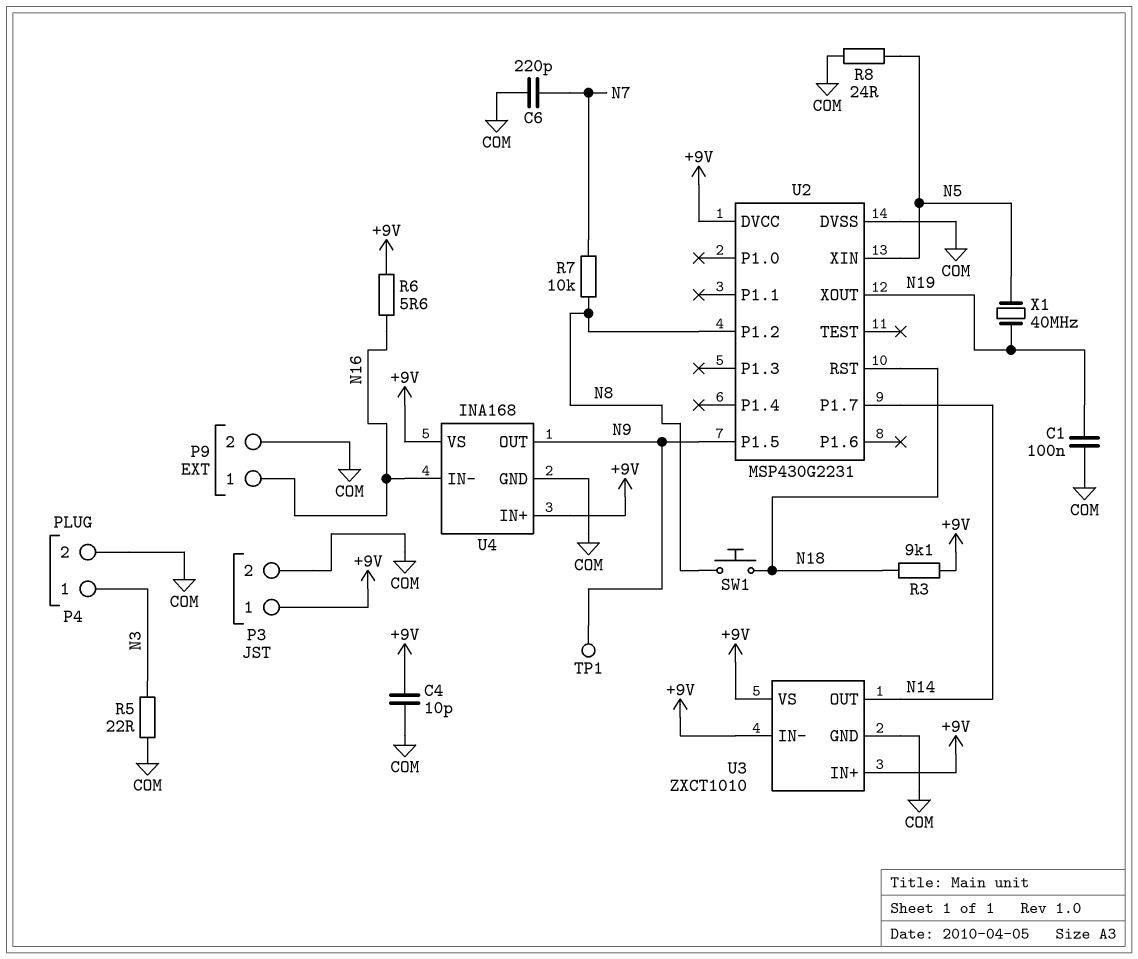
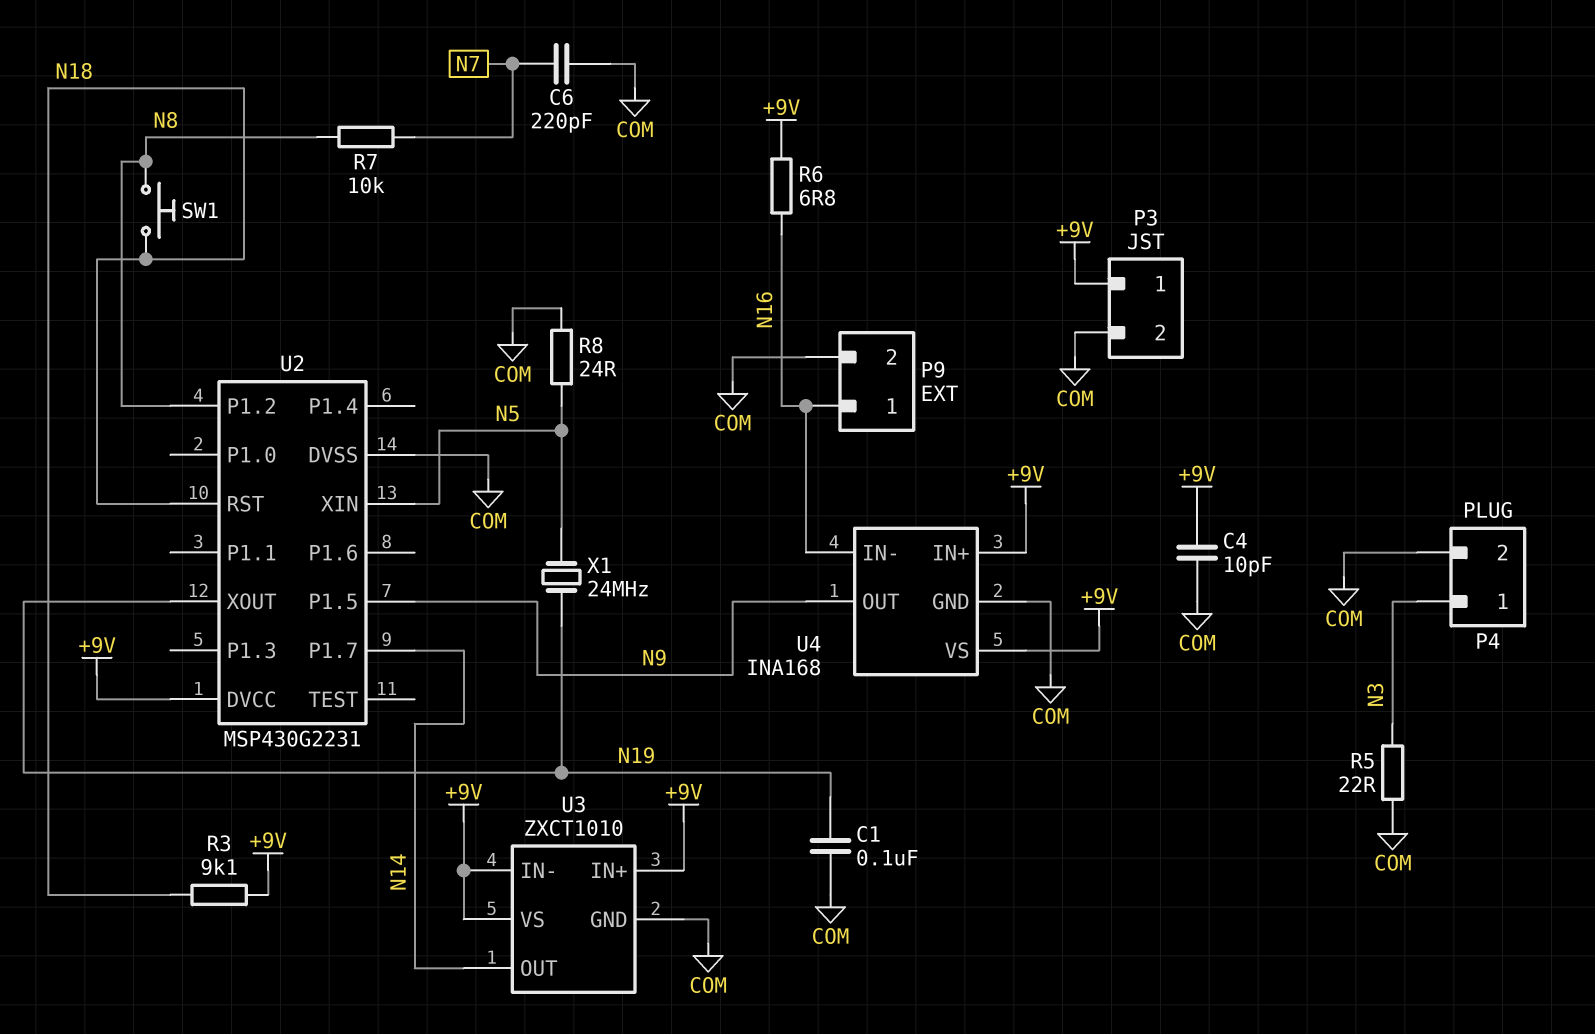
R6: 5.6 (+9V, N16) -> 6.8 (+9V, N16)
TP1: test point (N9) -> none
X1: 40MHz (N5, N19) -> 24MHz (N5, N19)

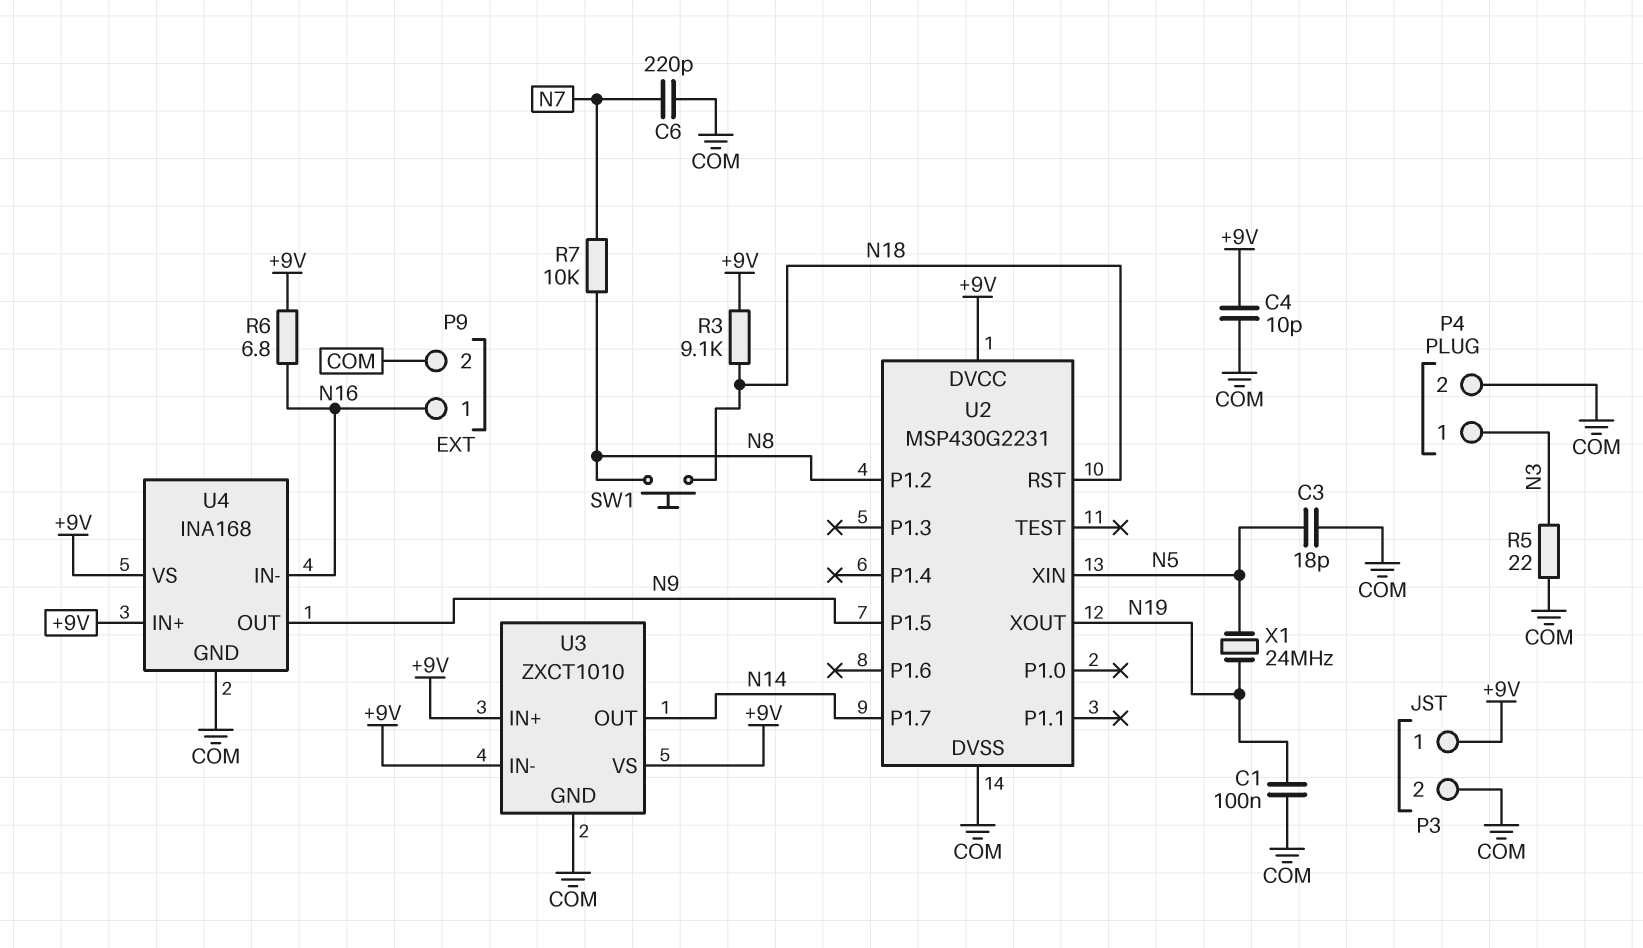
C3: none -> 18pF (COM, N5)
R8: 24 (COM, N5) -> none

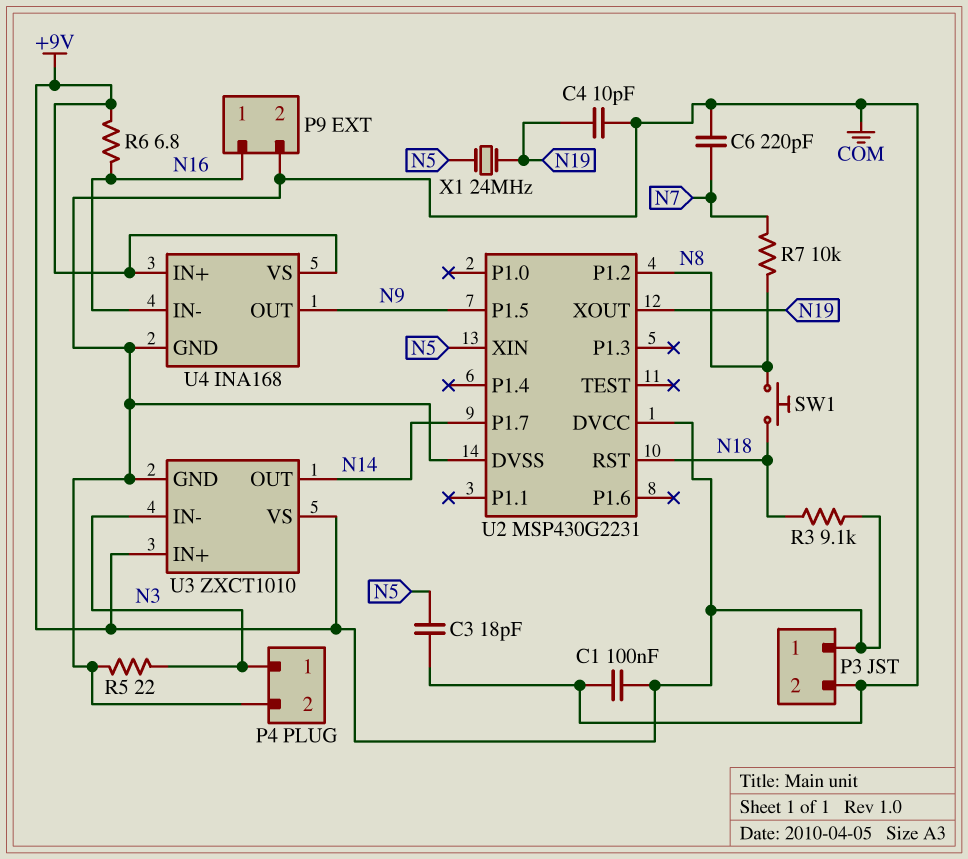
C1: 100nF (COM, N19) -> 100nF (+9V, COM)
C4: 10pF (+9V, COM) -> 10pF (COM, N19)
U3 pin IN-: +9V -> N3

